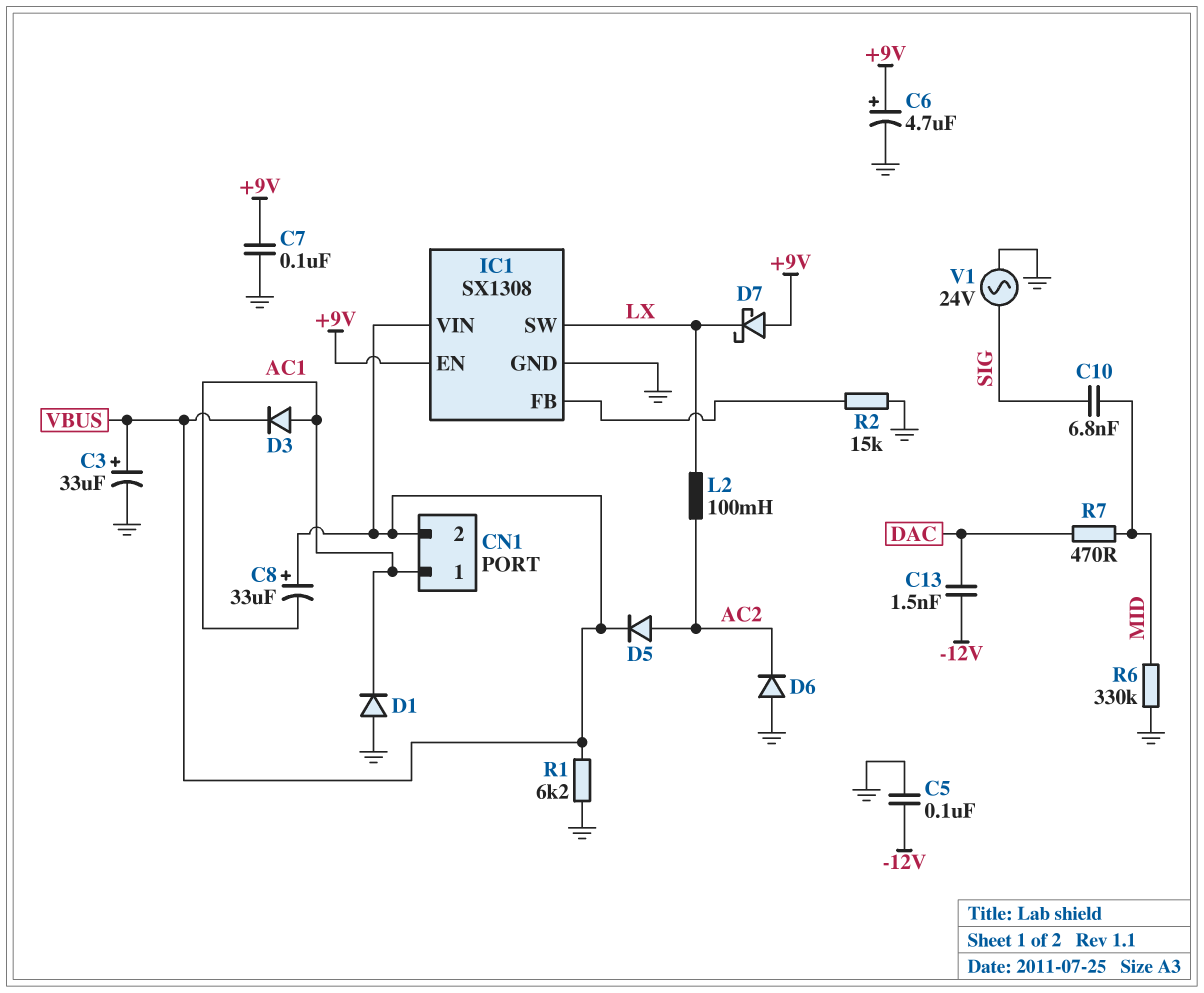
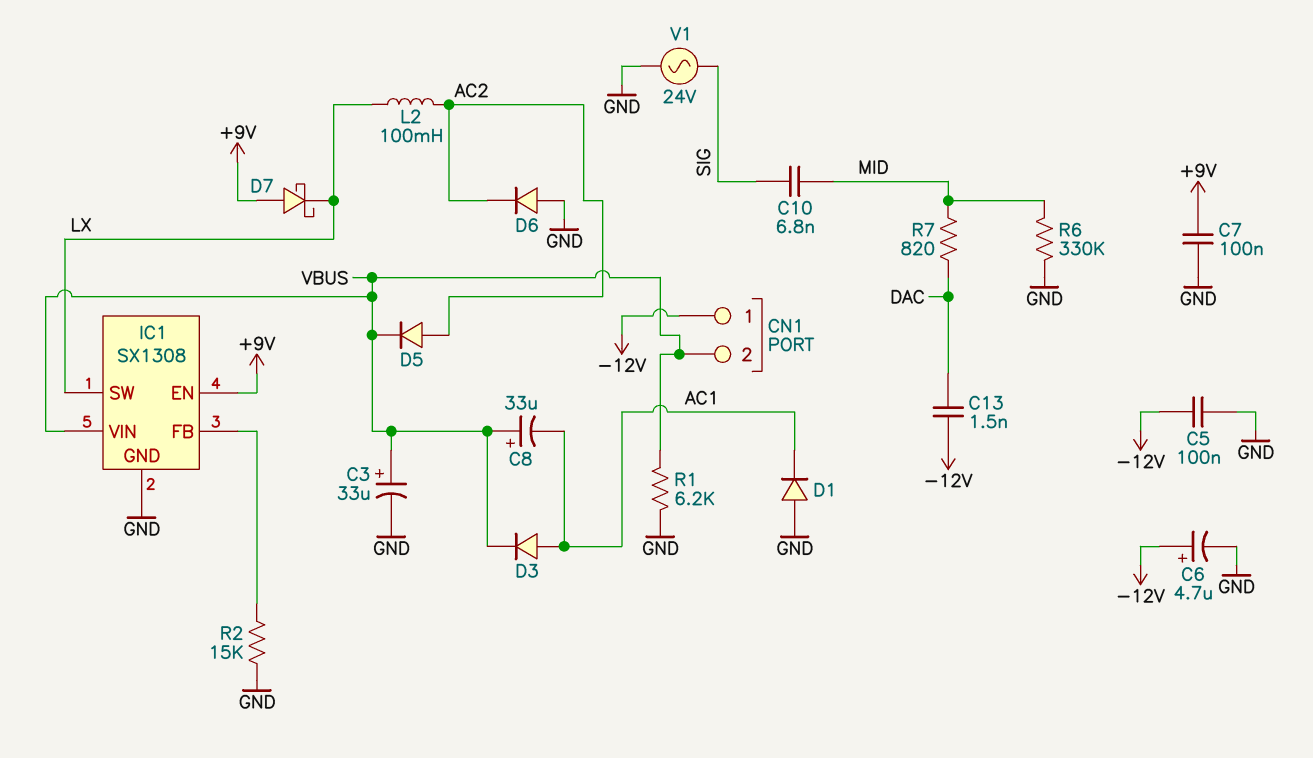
C6: 4.7uF (plus +9V, minus GND) -> 4.7uF (plus -12V, minus GND)
CN1 pin 1: AC1 -> -12V
R7: 470 (DAC, MID) -> 820 (DAC, MID)

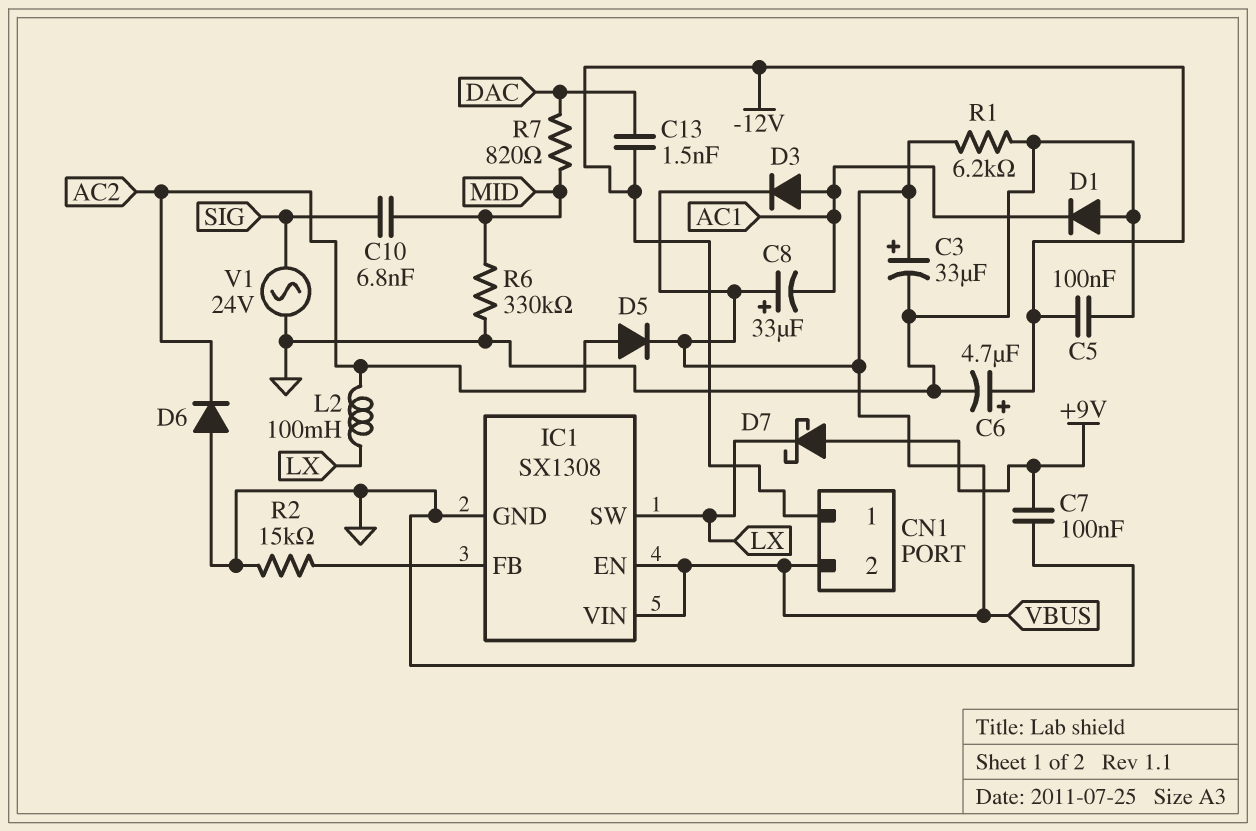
IC1 pin EN: +9V -> VBUS

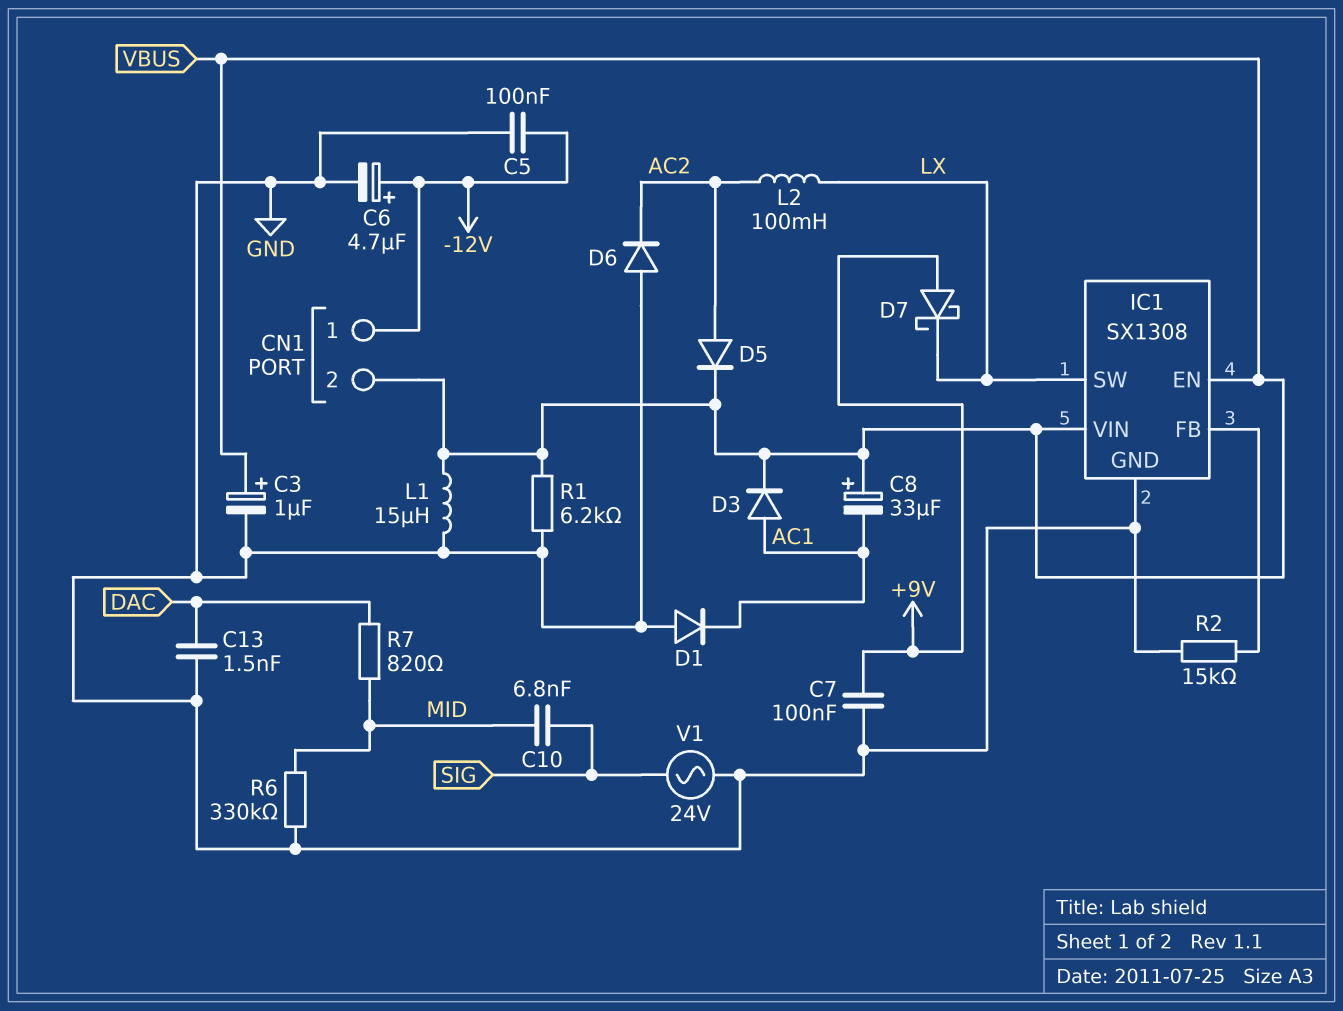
C3: 33uF (plus VBUS, minus GND) -> 1uF (plus VBUS, minus GND)
C13: 1.5nF (-12V, DAC) -> 1.5nF (DAC, GND)
L1: none -> 15uH (GND, VBUS)

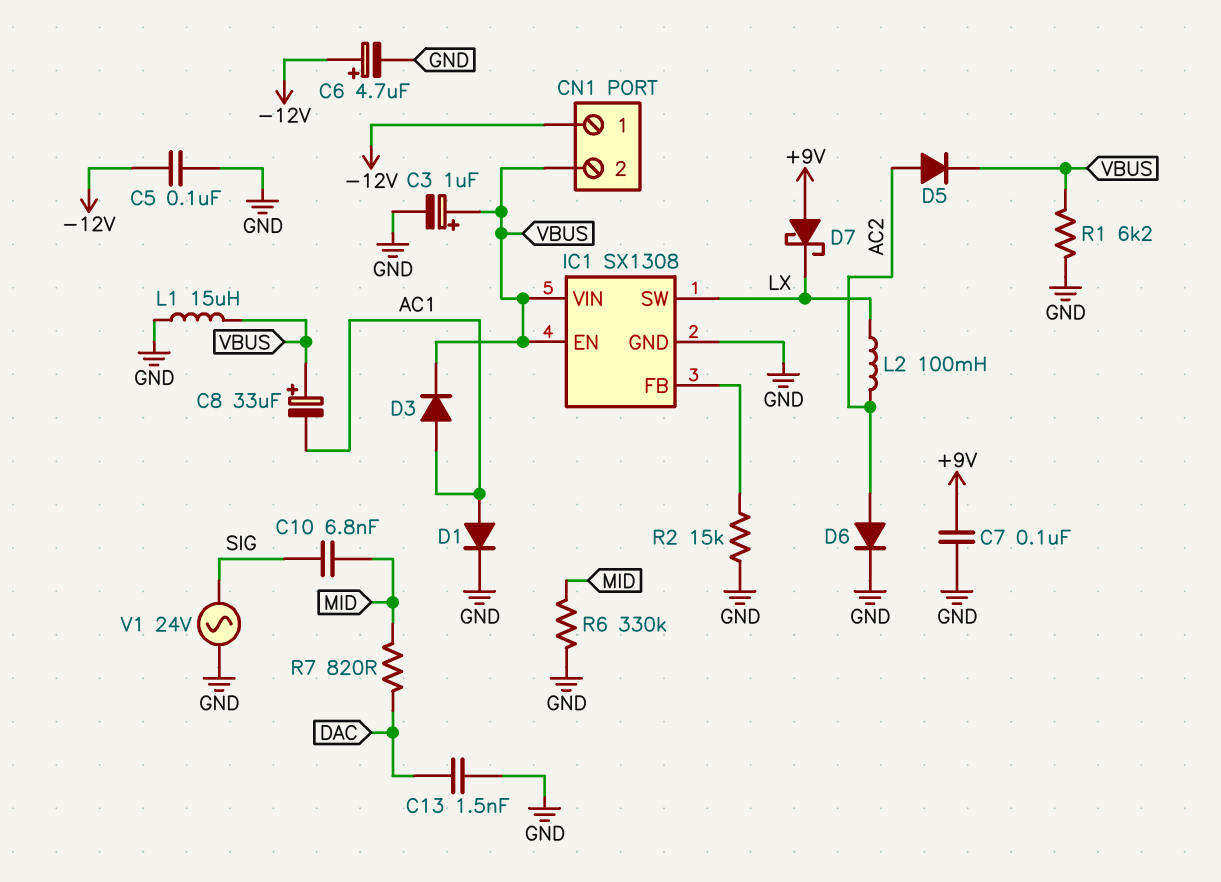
D1: diode (A GND, K AC1) -> diode (A AC1, K GND)
D6: diode (A GND, K AC2) -> diode (A AC2, K GND)

